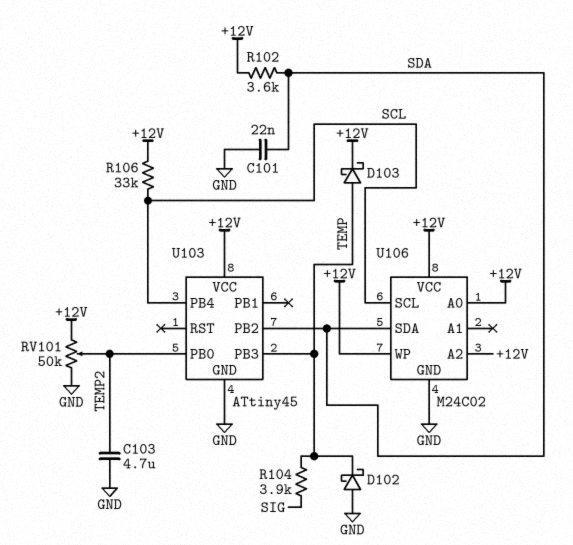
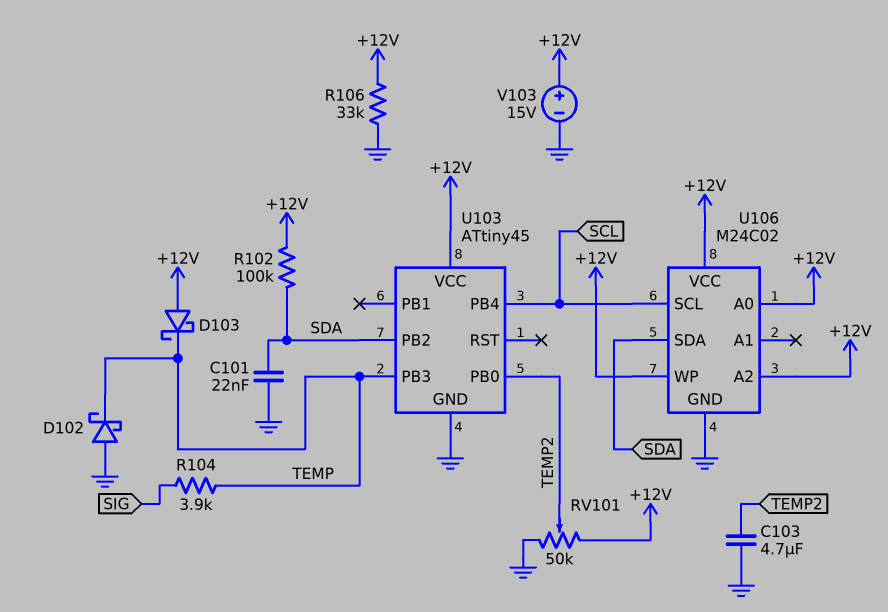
D103: schottky (A TEMP, K +12V) -> schottky (A +12V, K TEMP)
R102: 3.6k (+12V, SDA) -> 100k (+12V, SDA)
R106: 33k (+12V, SCL) -> 33k (+12V, GND)
V103: none -> 15V (plus +12V, minus GND)

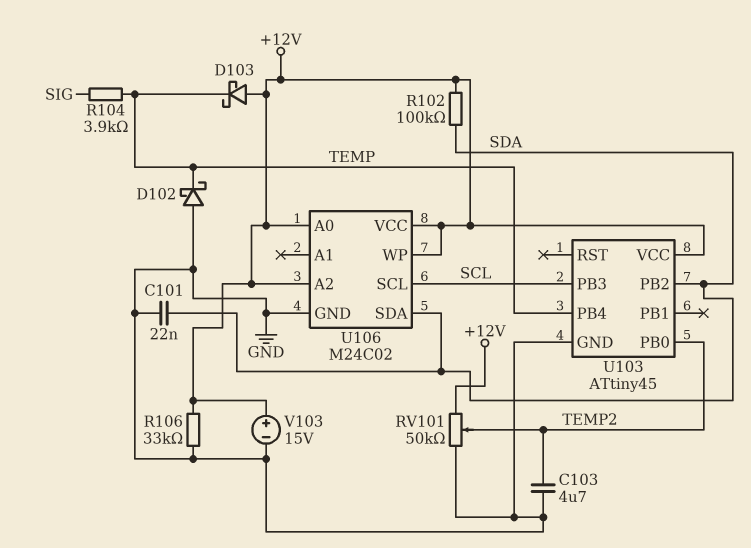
U103 pin PB3: TEMP -> SCL
U103 pin PB4: SCL -> TEMP

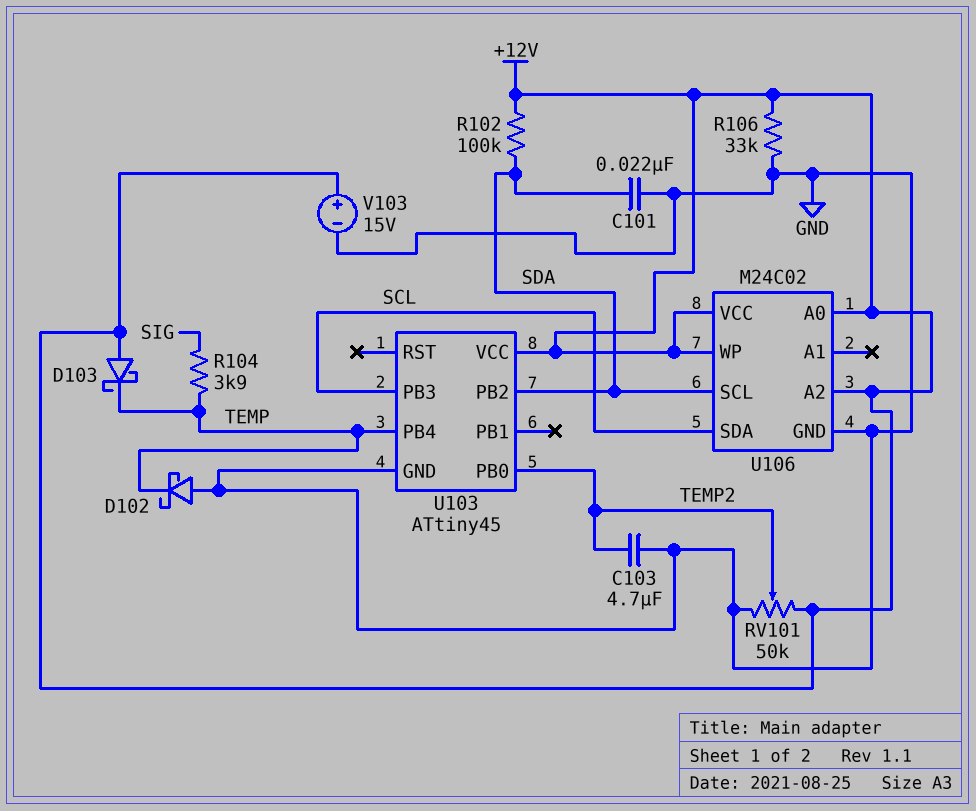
U106 pin SCL: SCL -> SDA
U106 pin SDA: SDA -> SCL

